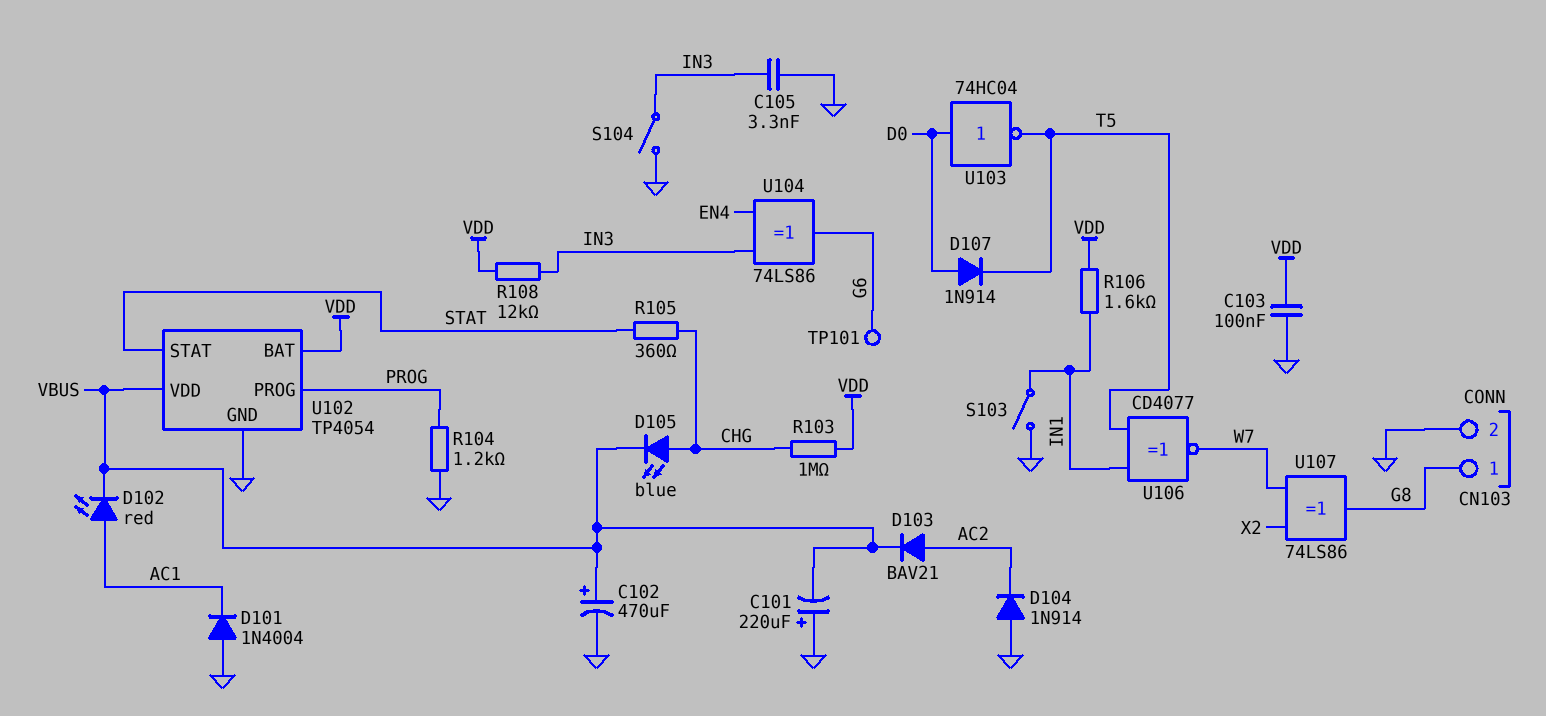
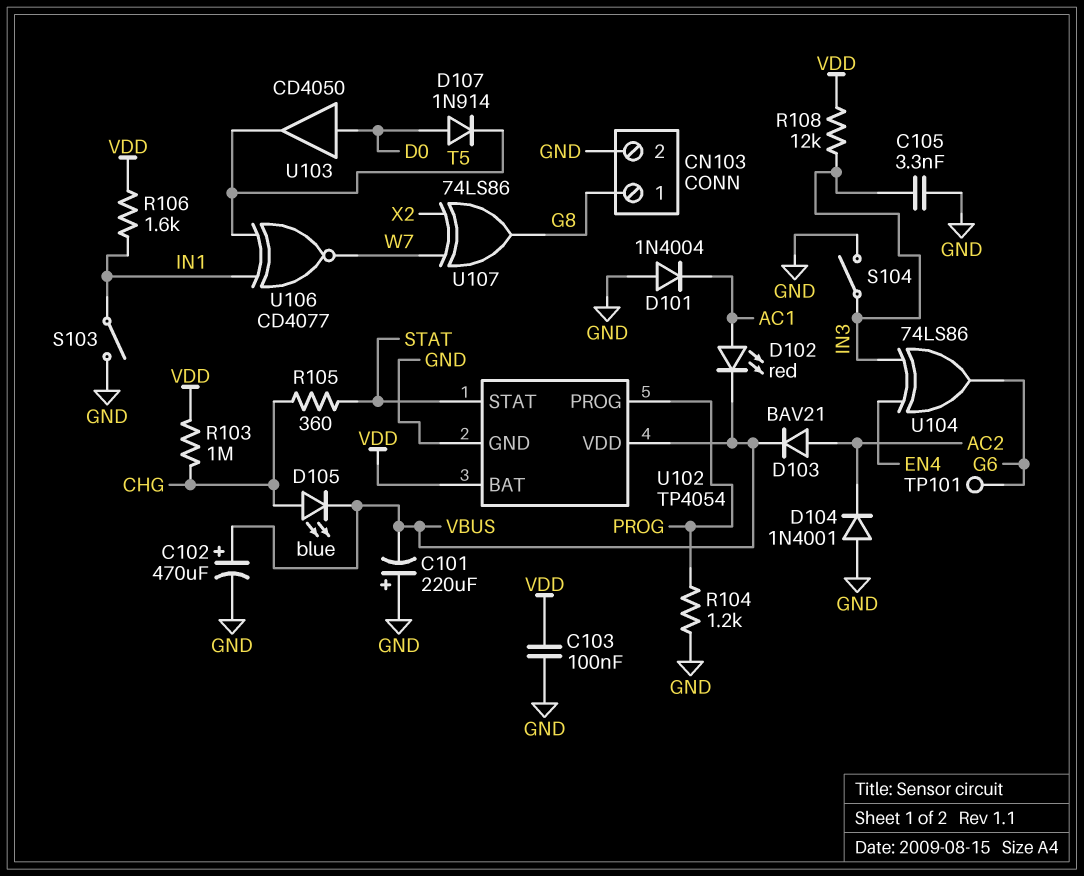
D104: diode 1N914 (A GND, K AC2) -> diode 1N4001 (A GND, K AC2)
U103: NOT 74HC04 (in D0, out T5) -> buffer CD4050 (in D0, out T5)

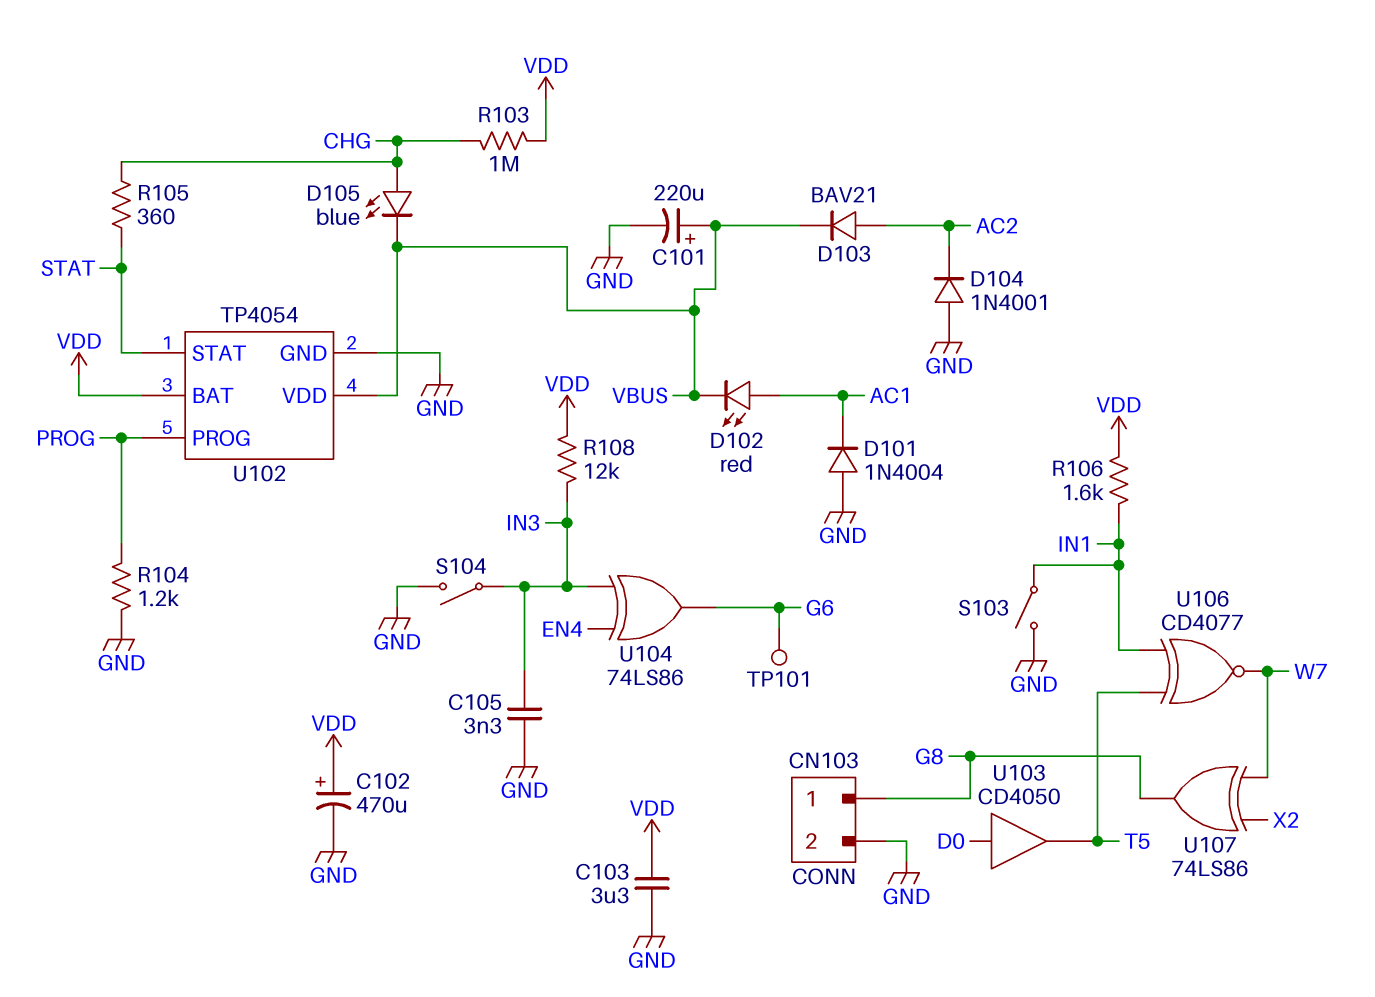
C101: 220uF (plus GND, minus VBUS) -> 220uF (plus VBUS, minus GND)
C102: 470uF (plus VBUS, minus GND) -> 470uF (plus VDD, minus GND)
C103: 100nF (GND, VDD) -> 3.3uF (GND, VDD)
D107: diode 1N914 (A D0, K T5) -> none

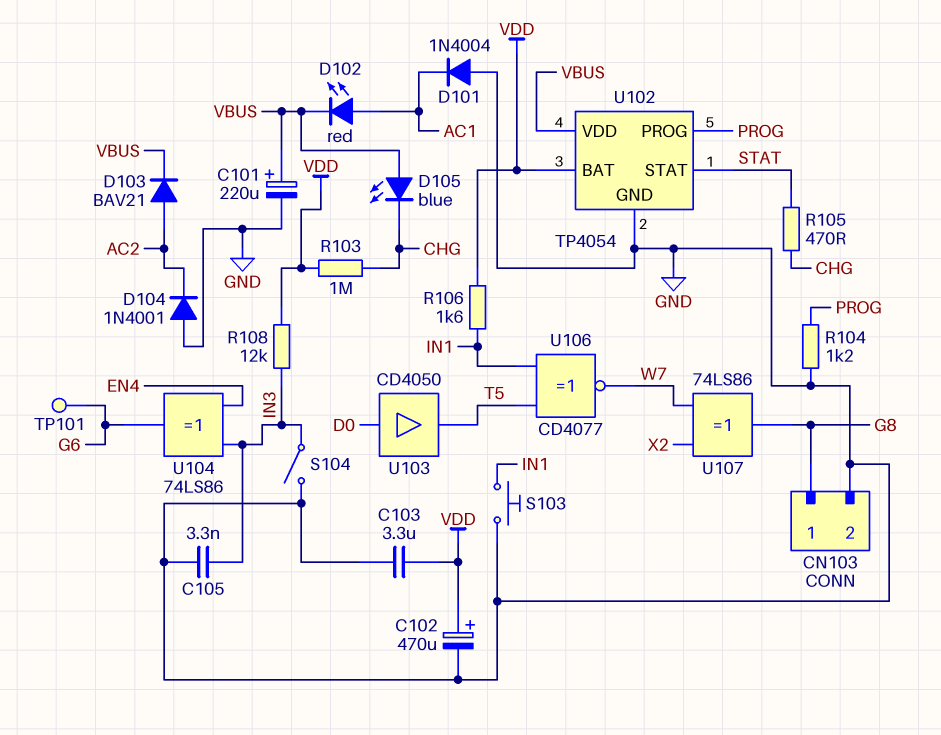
D105: LED blue (A CHG, K VBUS) -> LED blue (A VBUS, K CHG)
R105: 360 (CHG, STAT) -> 470 (CHG, STAT)
S103: switch (GND, IN1) -> button (GND, IN1)

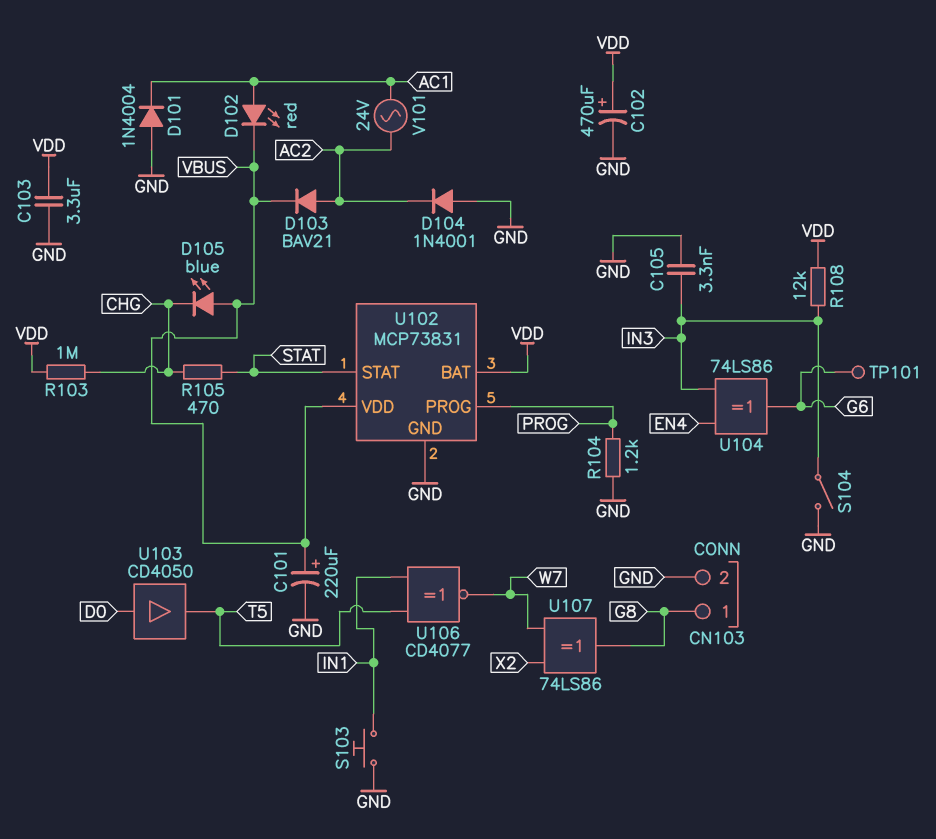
R106: 1.6k (IN1, VDD) -> none
U102: TP4054 -> MCP73831
V101: none -> AC 24V (AC1, AC2)

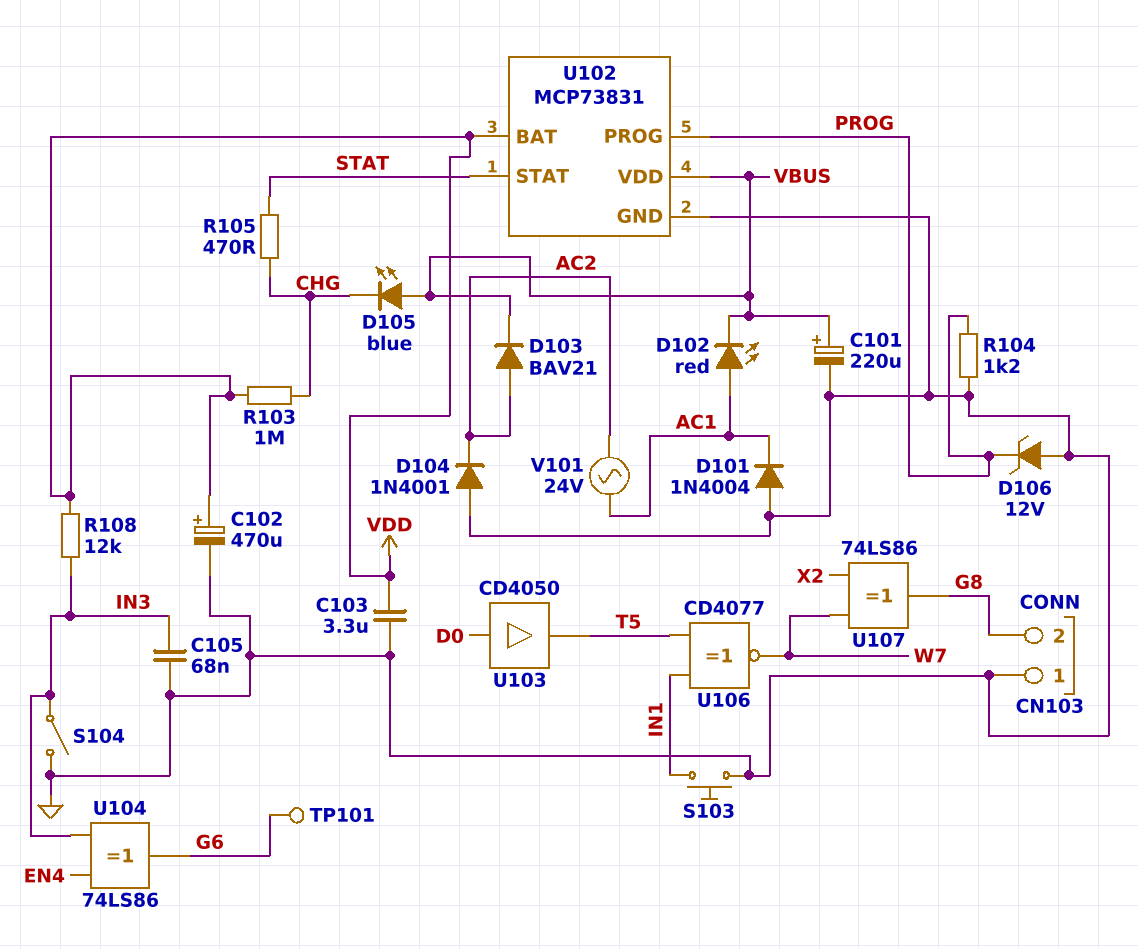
C105: 3.3nF (GND, IN3) -> 68nF (GND, IN3)
CN103 pin 1: G8 -> GND
CN103 pin 2: GND -> G8
D106: none -> zener 12V (A GND, K PROG)

